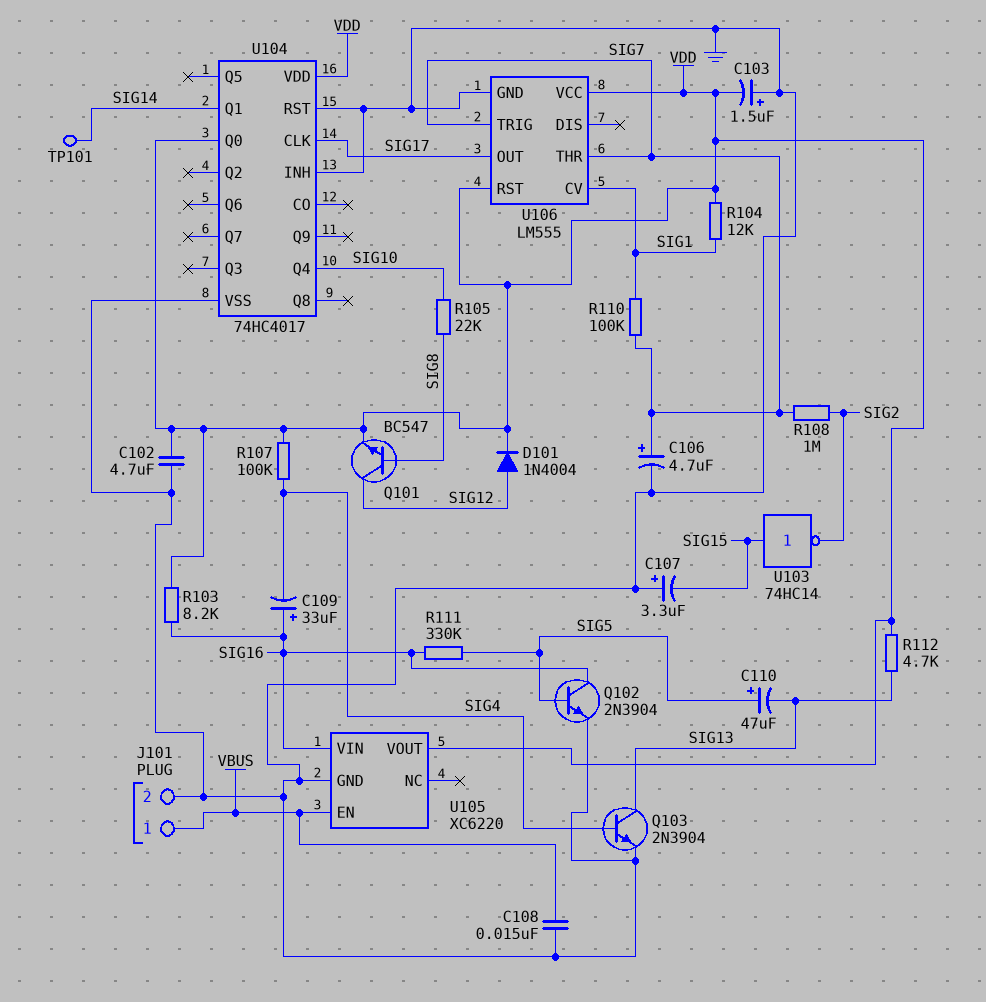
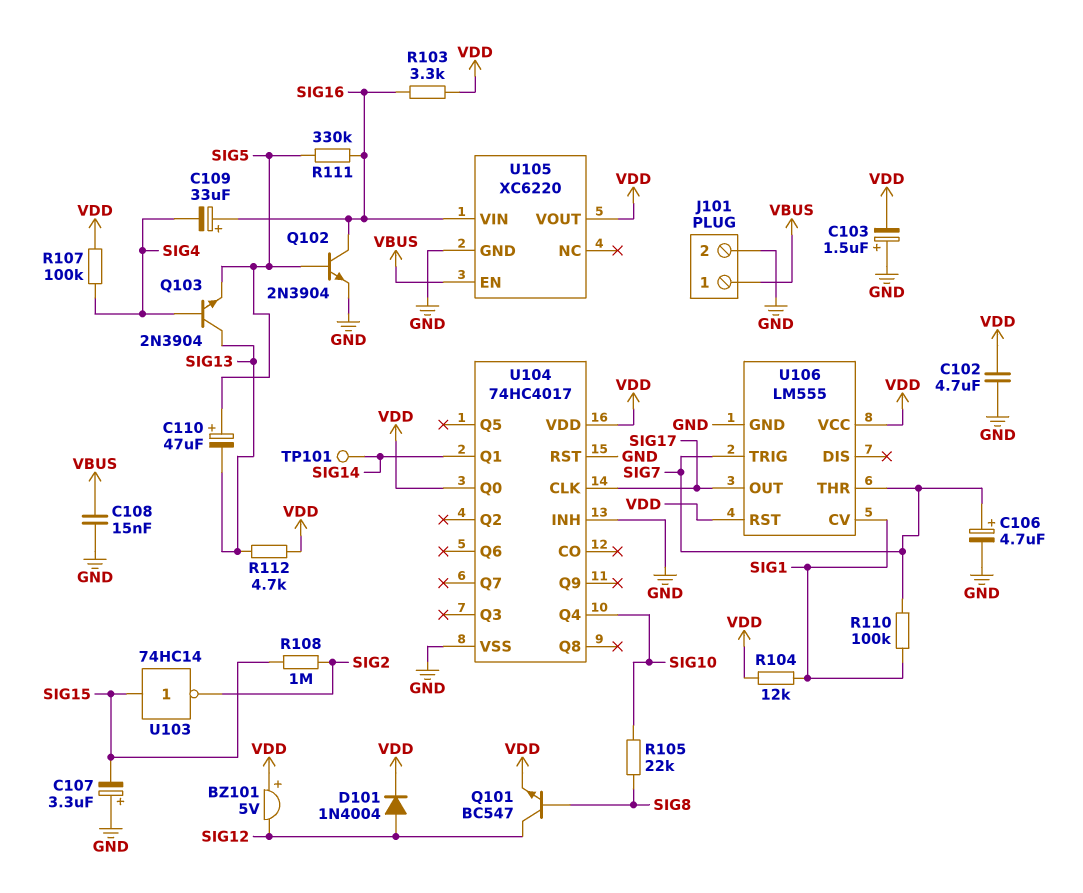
BZ101: none -> buzzer 5V (plus VDD, minus SIG12)
Q103: NPN 2N3904 (B SIG4, C SIG13, E GND) -> NPN 2N3904 (B SIG4, C SIG13, E SIG5)
R103: 8.2k (SIG16, VDD) -> 3.3k (SIG16, VDD)
R108: 1M (SIG2, SIG7) -> 1M (SIG2, SIG15)

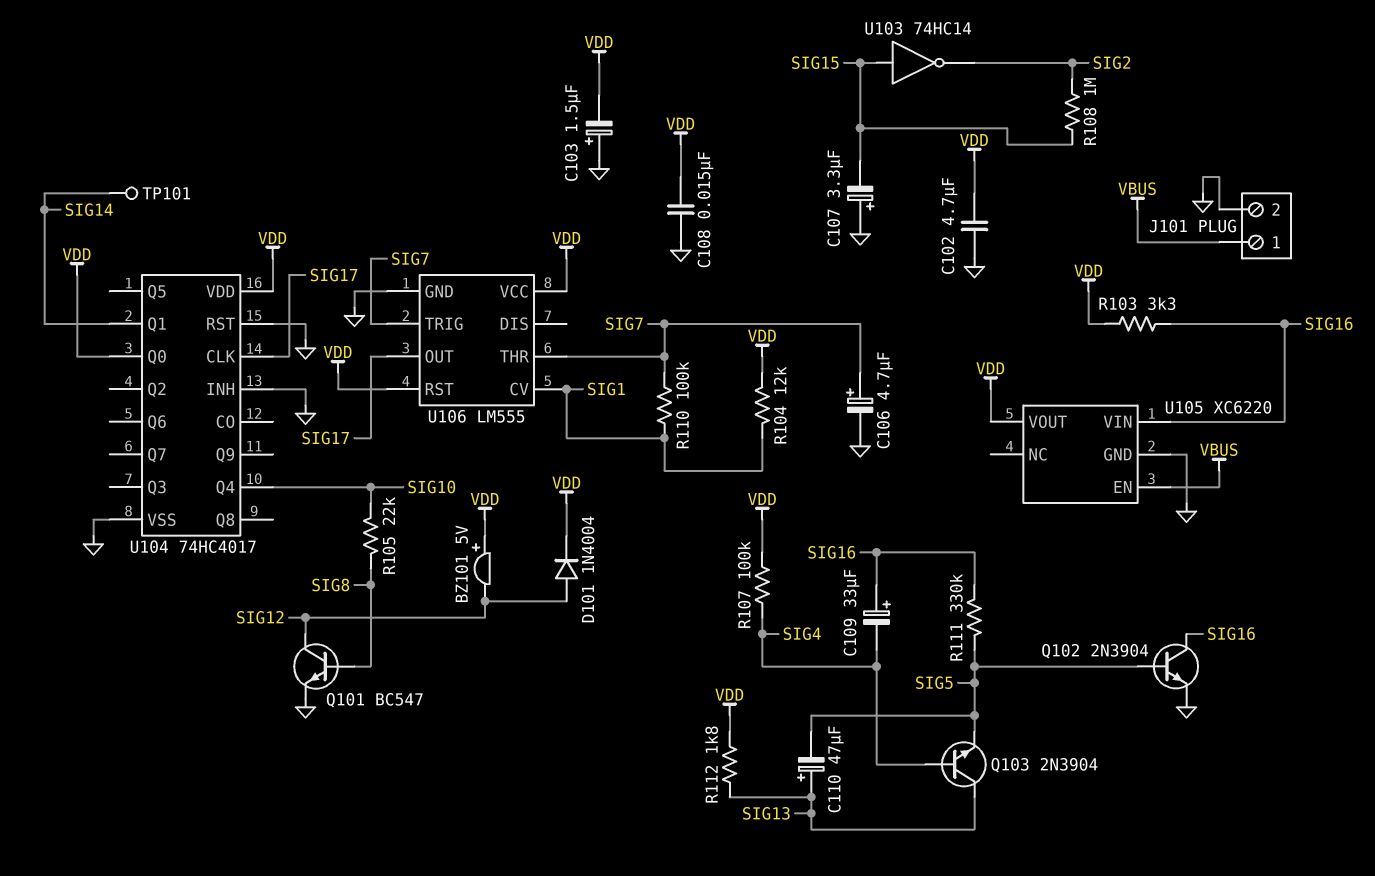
C108: 15nF (GND, VBUS) -> 15nF (GND, VDD)
C110: 47uF (plus SIG5, minus SIG13) -> 47uF (plus SIG13, minus SIG5)
Q101: NPN BC547 (B SIG8, C SIG12, E VDD) -> NPN BC547 (B SIG8, C SIG12, E GND)
R112: 4.7k (SIG13, VDD) -> 1.8k (SIG13, VDD)

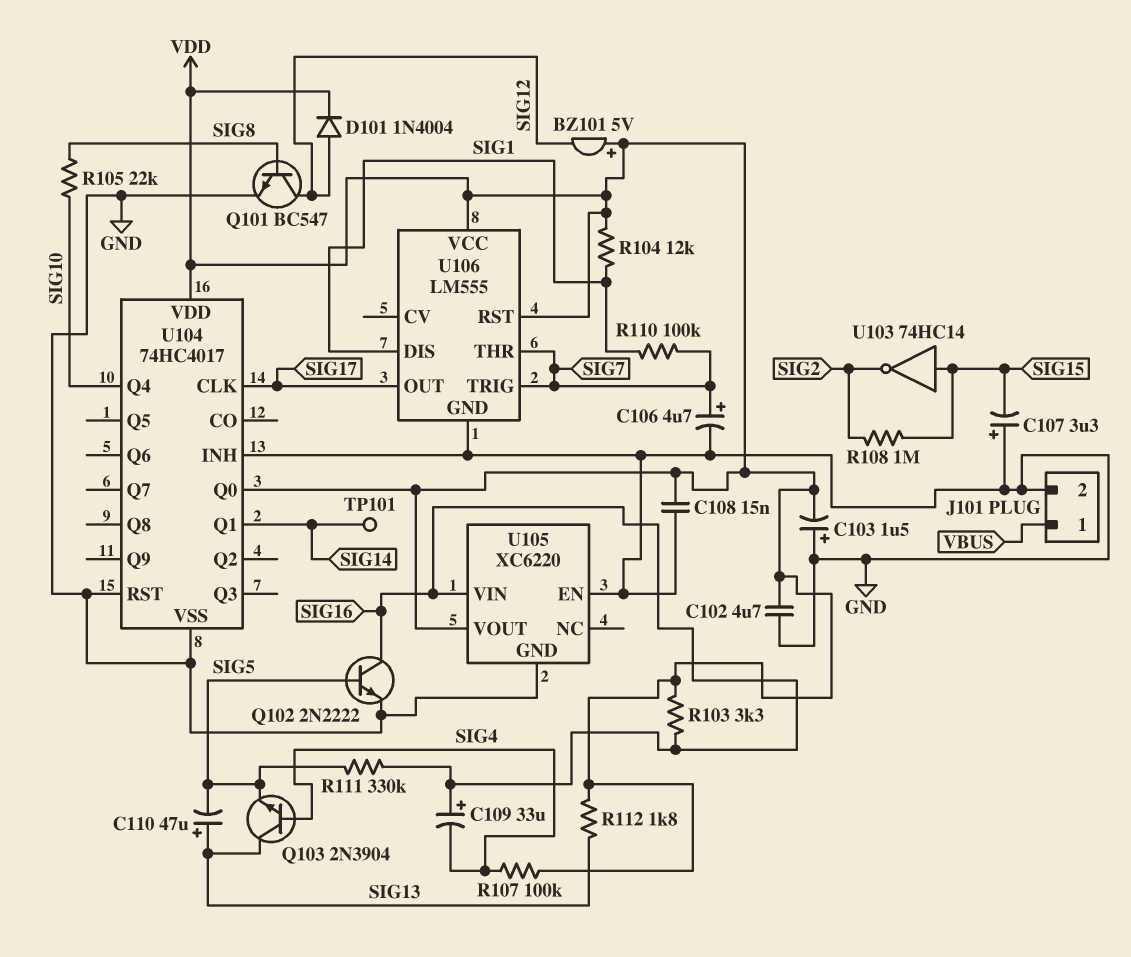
Q102: NPN 2N3904 (B SIG5, C SIG16, E GND) -> NPN 2N2222 (B SIG5, C SIG16, E GND)
U105 pin EN: VBUS -> GND
U106 pin CV: SIG1 -> none
U106 pin DIS: none -> SIG1

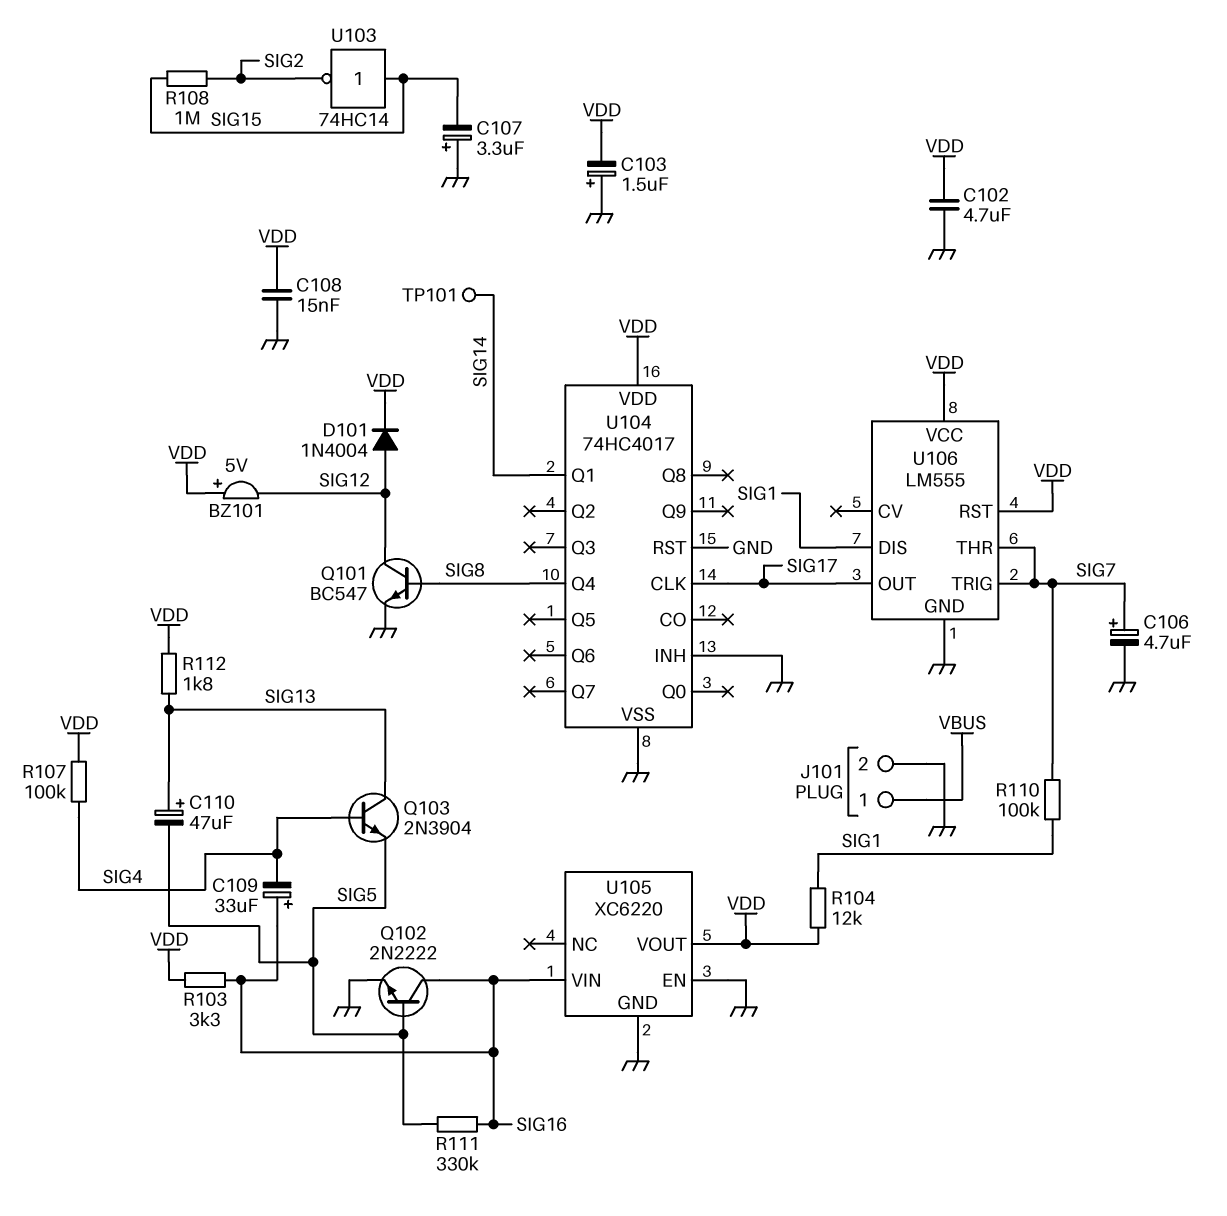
R105: 22k (SIG8, SIG10) -> none
U104 pin Q0: VDD -> none
U104 pin Q4: SIG10 -> SIG8

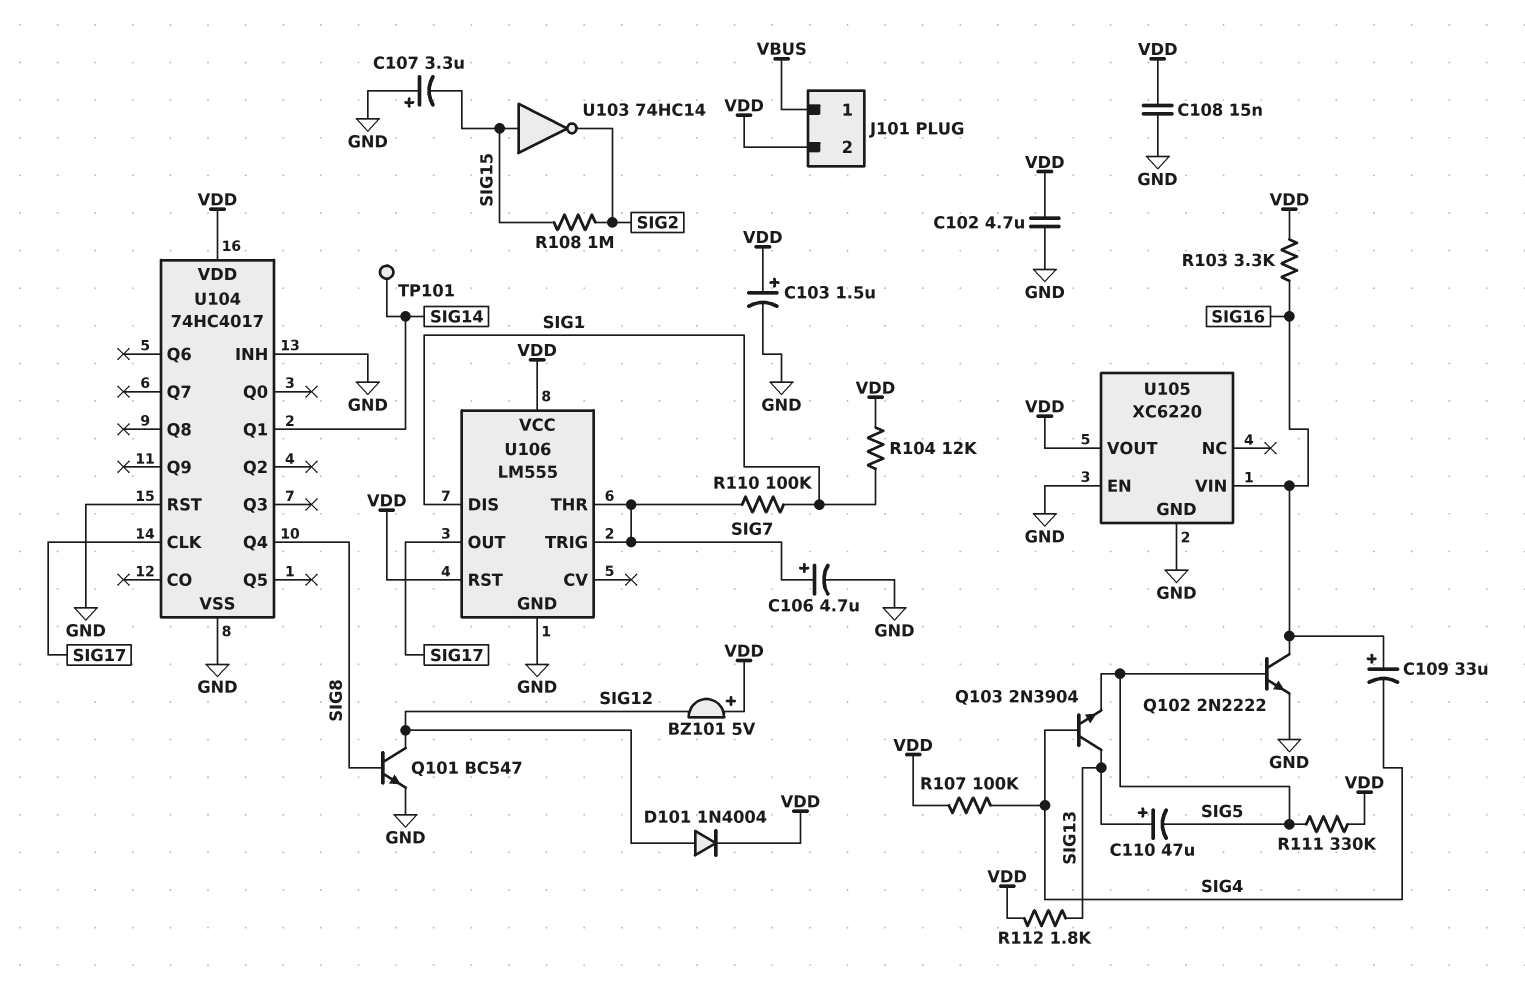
C103: 1.5uF (plus GND, minus VDD) -> 1.5uF (plus VDD, minus GND)
J101 pin 2: GND -> VDD
R111: 330k (SIG5, SIG16) -> 330k (SIG5, VDD)

